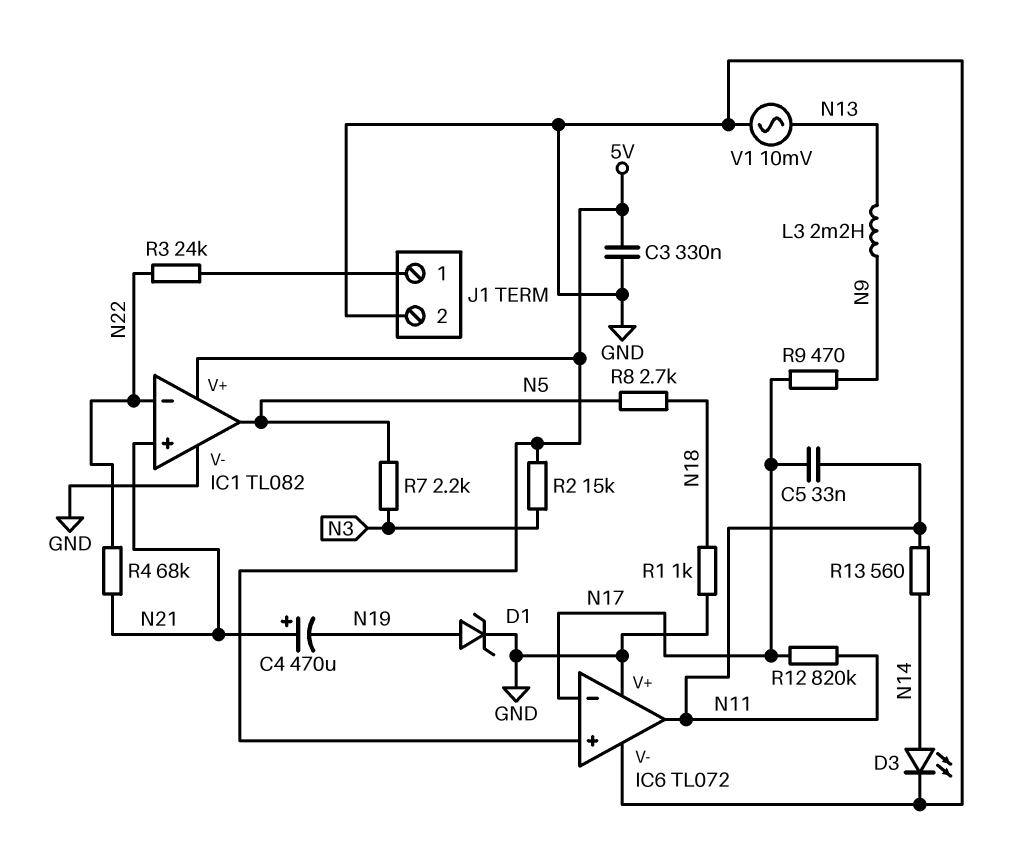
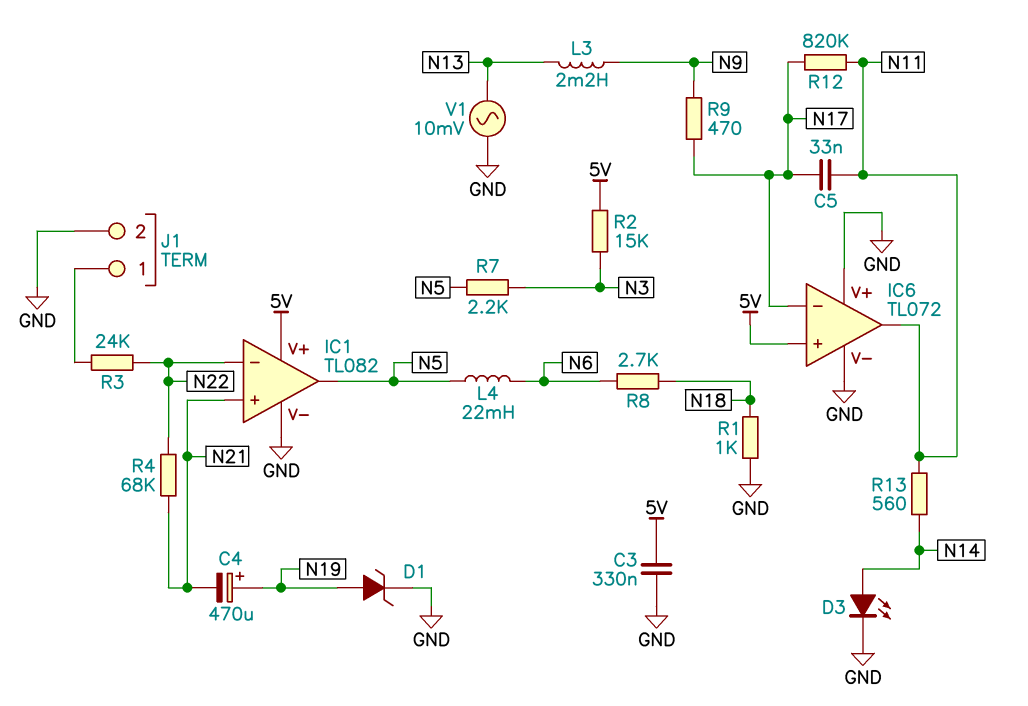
C4: 470uF (plus N21, minus N19) -> 470uF (plus N19, minus N21)
L4: none -> 22mH (N5, N6)
R8: 2.7k (N5, N18) -> 2.7k (N6, N18)

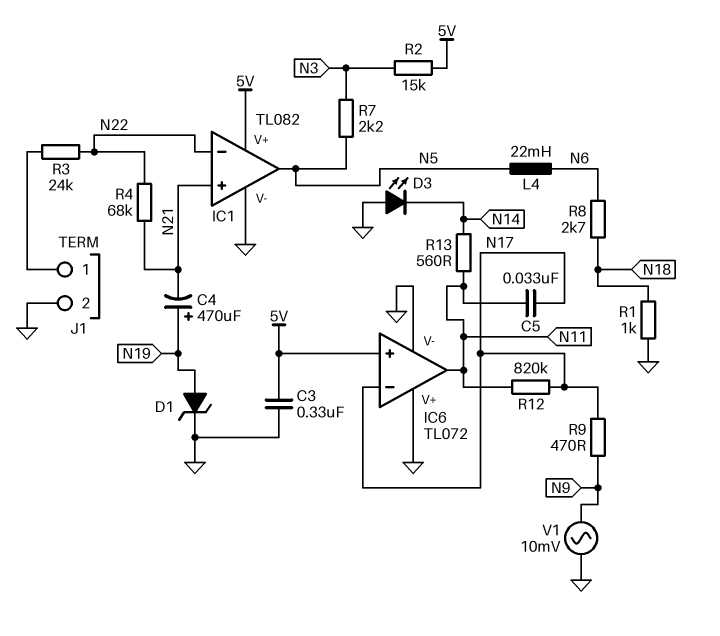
D3: LED (A N14, K GND) -> LED (A GND, K N14)
L3: 2.2mH (N9, N13) -> none
V1: AC 10mV (GND, N13) -> AC 10mV (GND, N9)

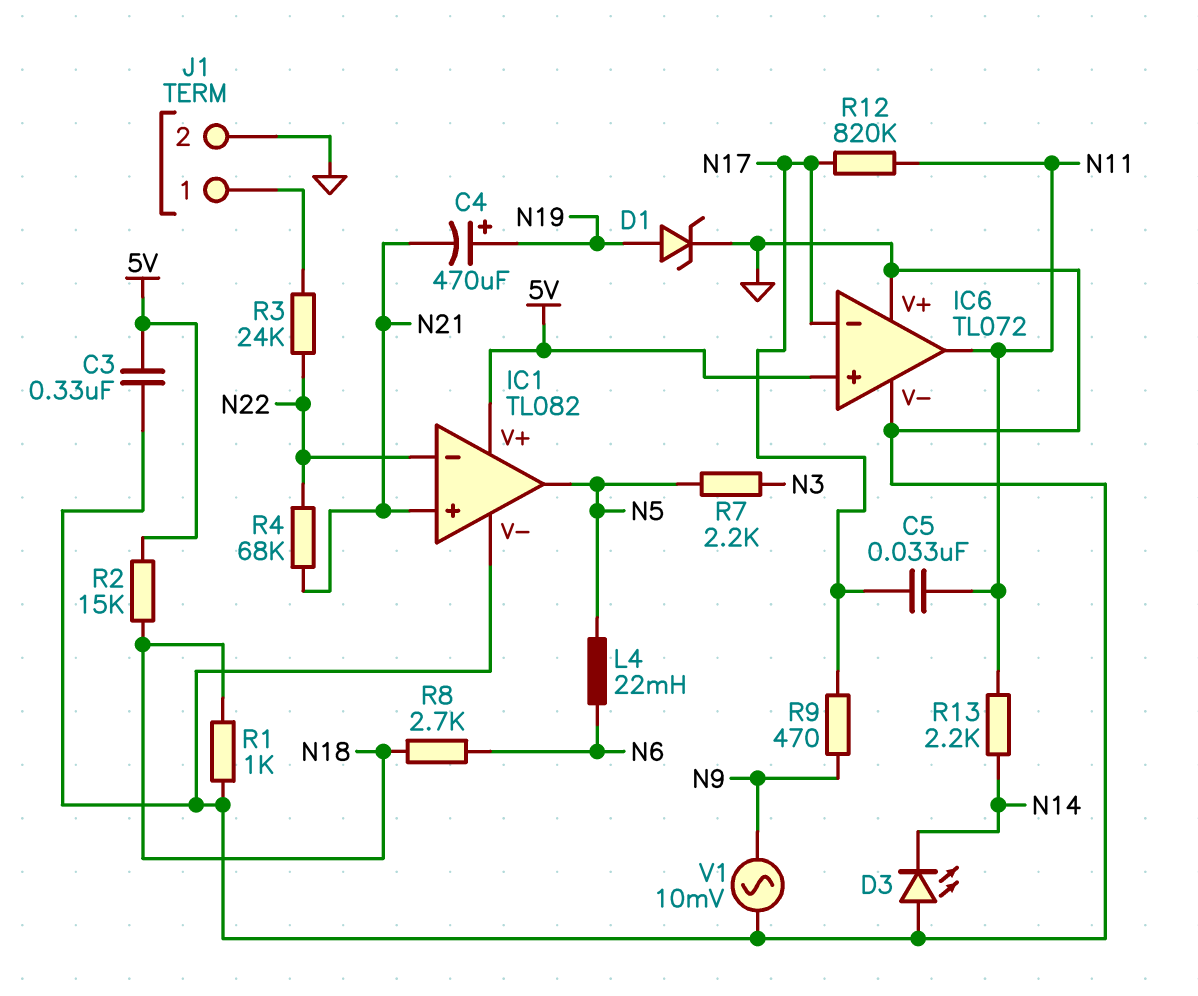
R2: 15k (5V, N3) -> 15k (5V, N18)
R13: 560 (N11, N14) -> 2.2k (N11, N14)

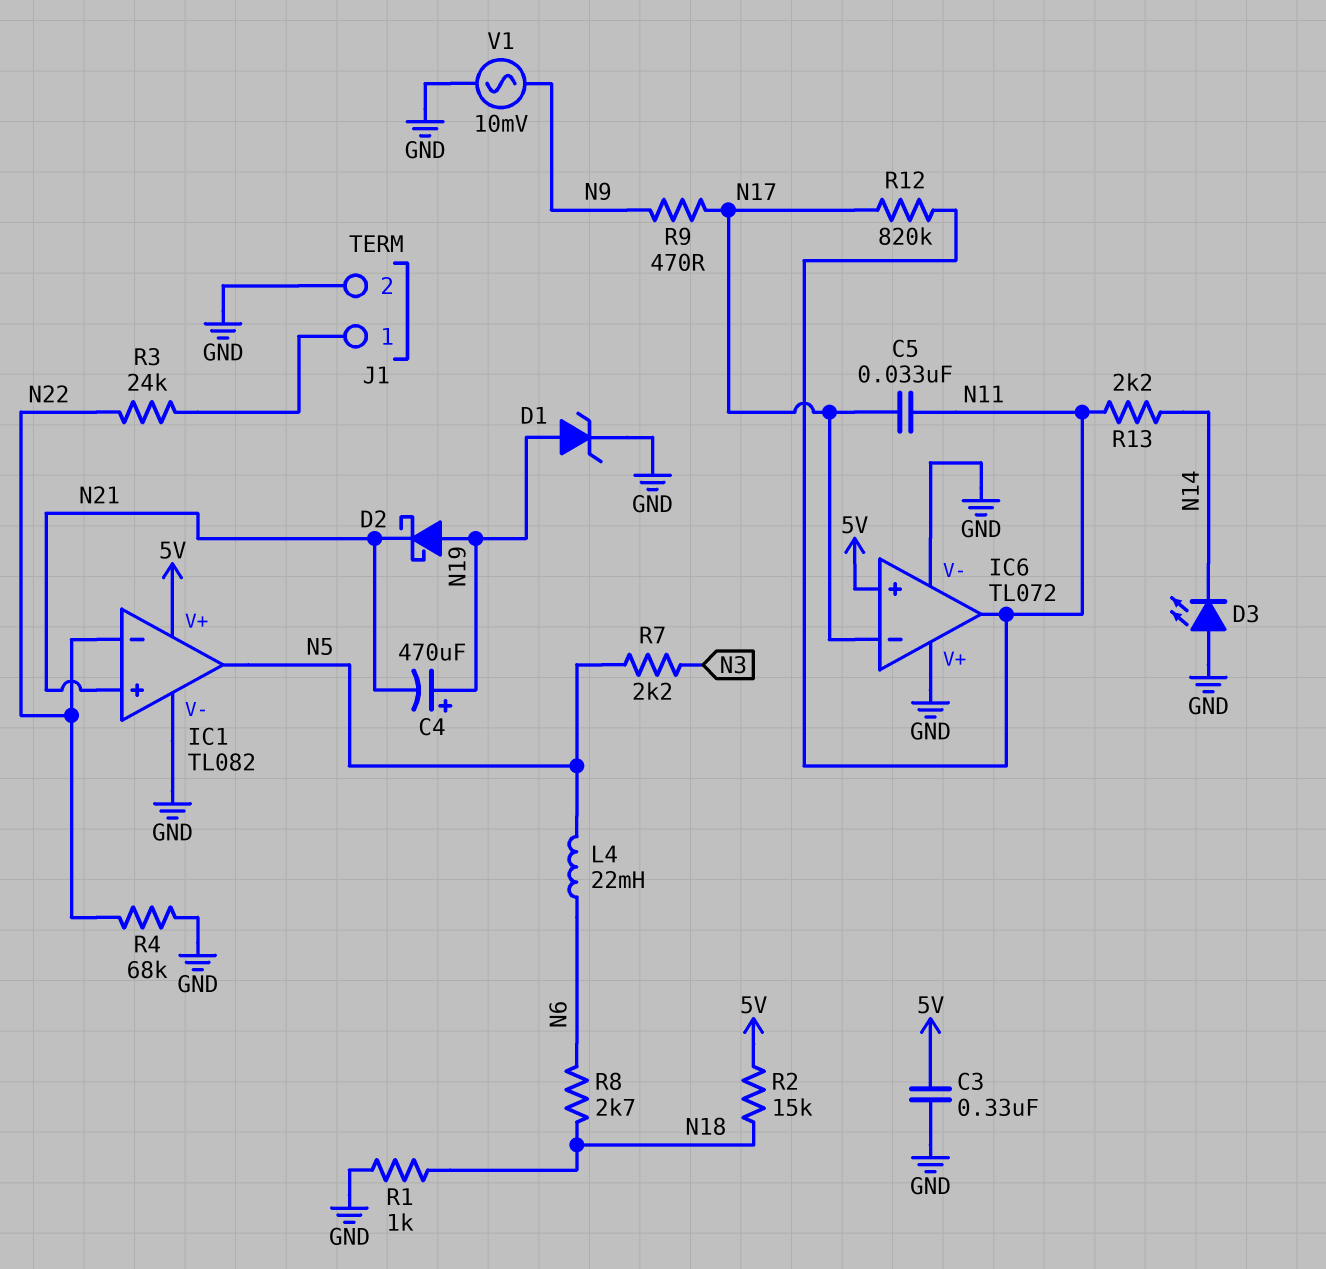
D2: none -> schottky (A N19, K N21)
R4: 68k (N21, N22) -> 68k (GND, N22)

